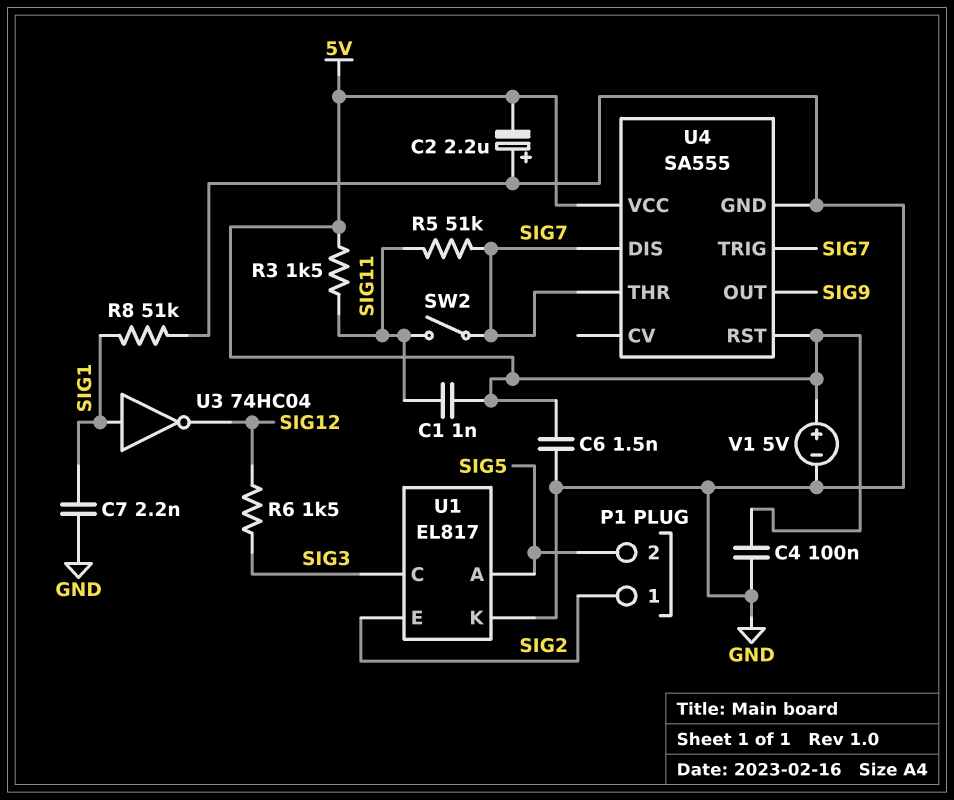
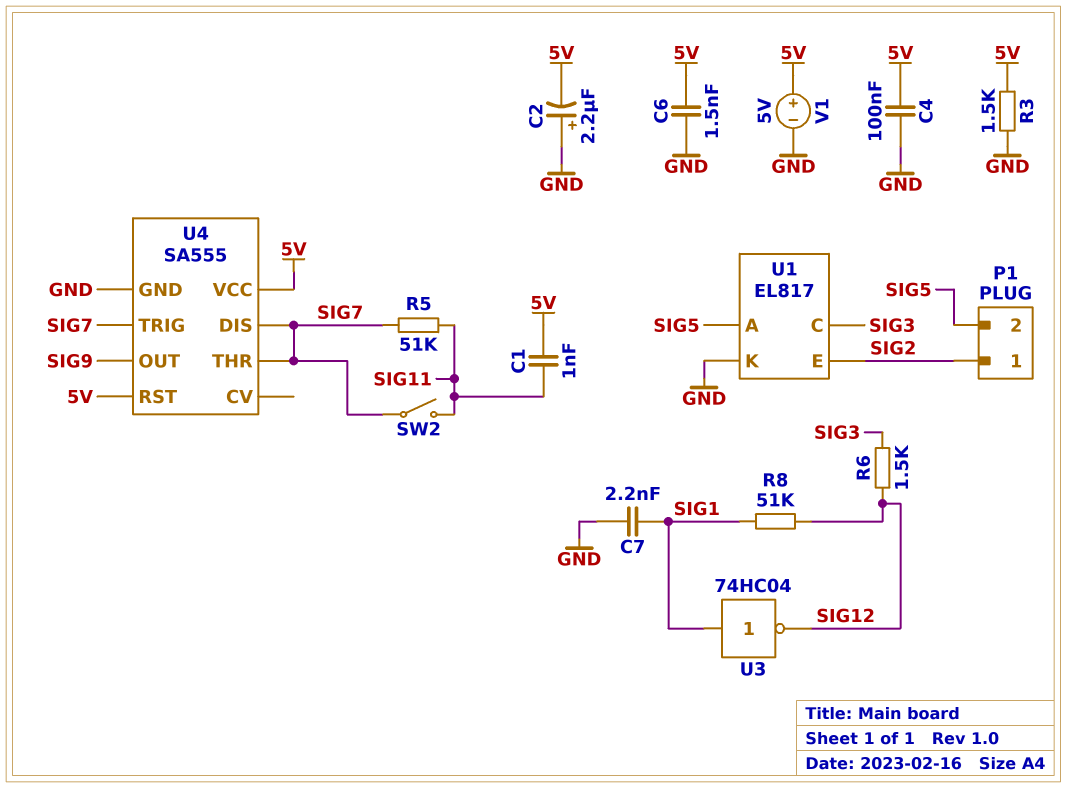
R3: 1.5k (5V, SIG11) -> 1.5k (5V, GND)
R8: 51k (GND, SIG1) -> 51k (SIG1, SIG12)

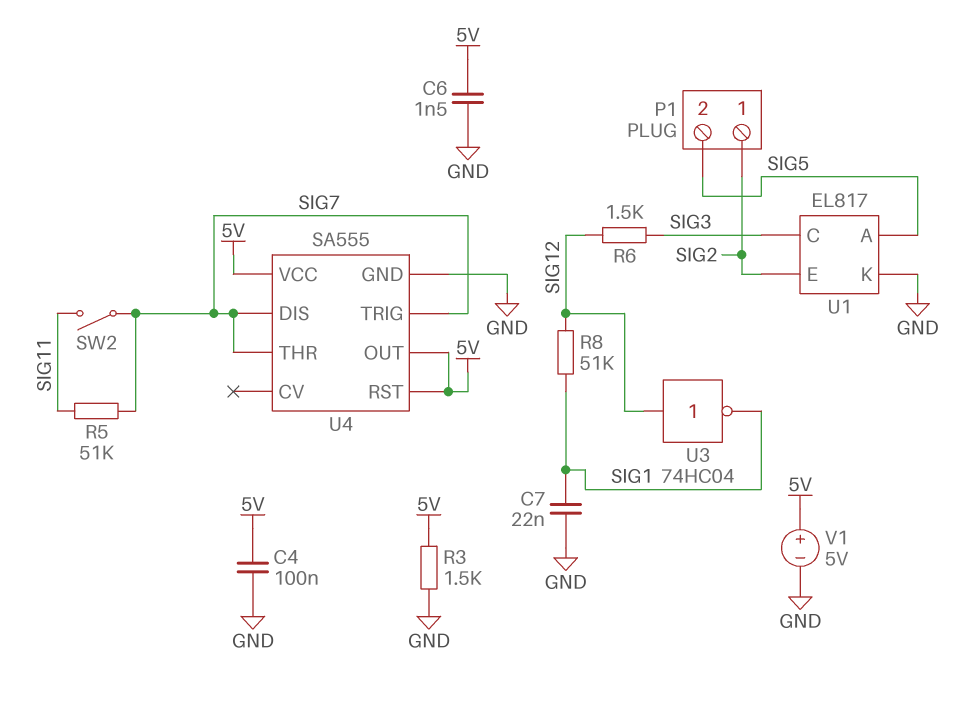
C1: 1nF (5V, SIG11) -> none
C2: 2.2uF (plus GND, minus 5V) -> none
C7: 2.2nF (GND, SIG1) -> 22nF (GND, SIG1)
U3: NOT 74HC04 (in SIG1, out SIG12) -> NOT 74HC04 (in SIG12, out SIG1)
U4 pin OUT: SIG9 -> 5V

